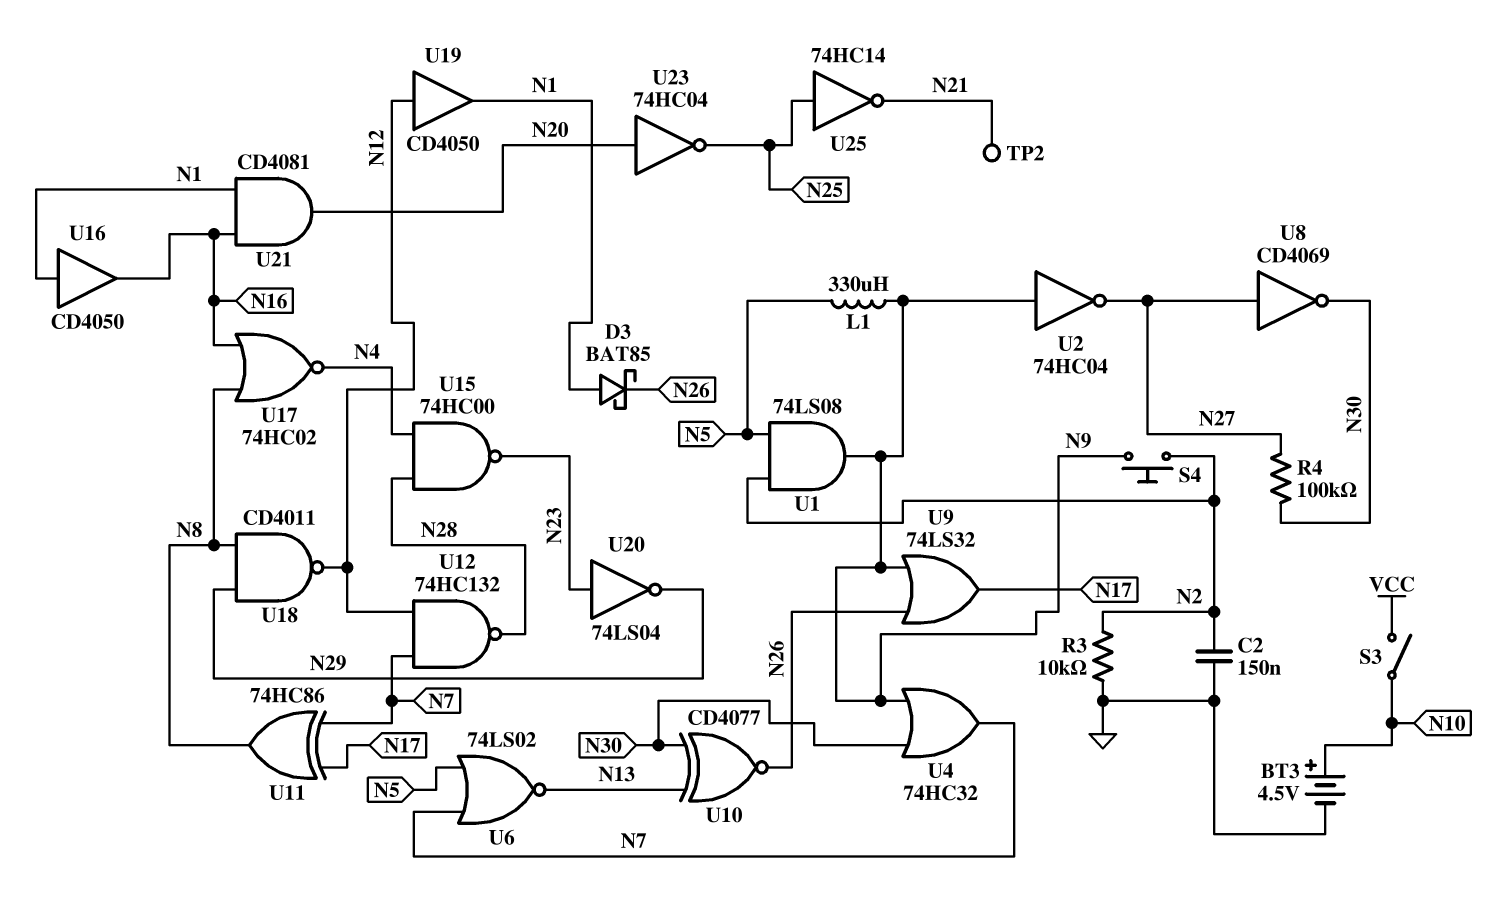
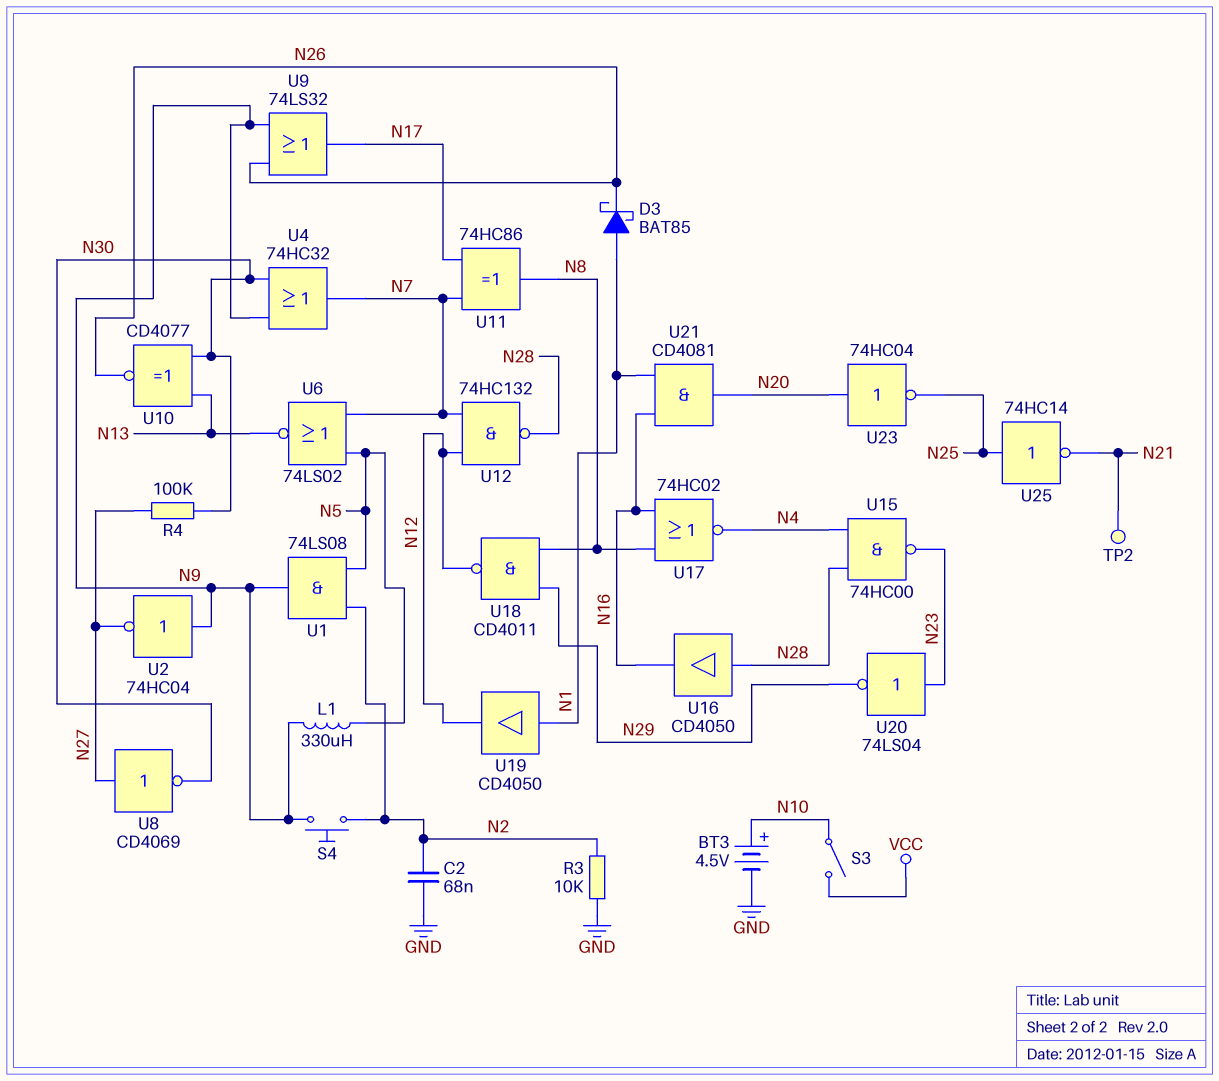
C2: 150nF (GND, N2) -> 68nF (GND, N2)
U16: buffer CD4050 (in N1, out N16) -> buffer CD4050 (in N28, out N16)
U19: buffer CD4050 (in N12, out N1) -> buffer CD4050 (in N1, out N12)

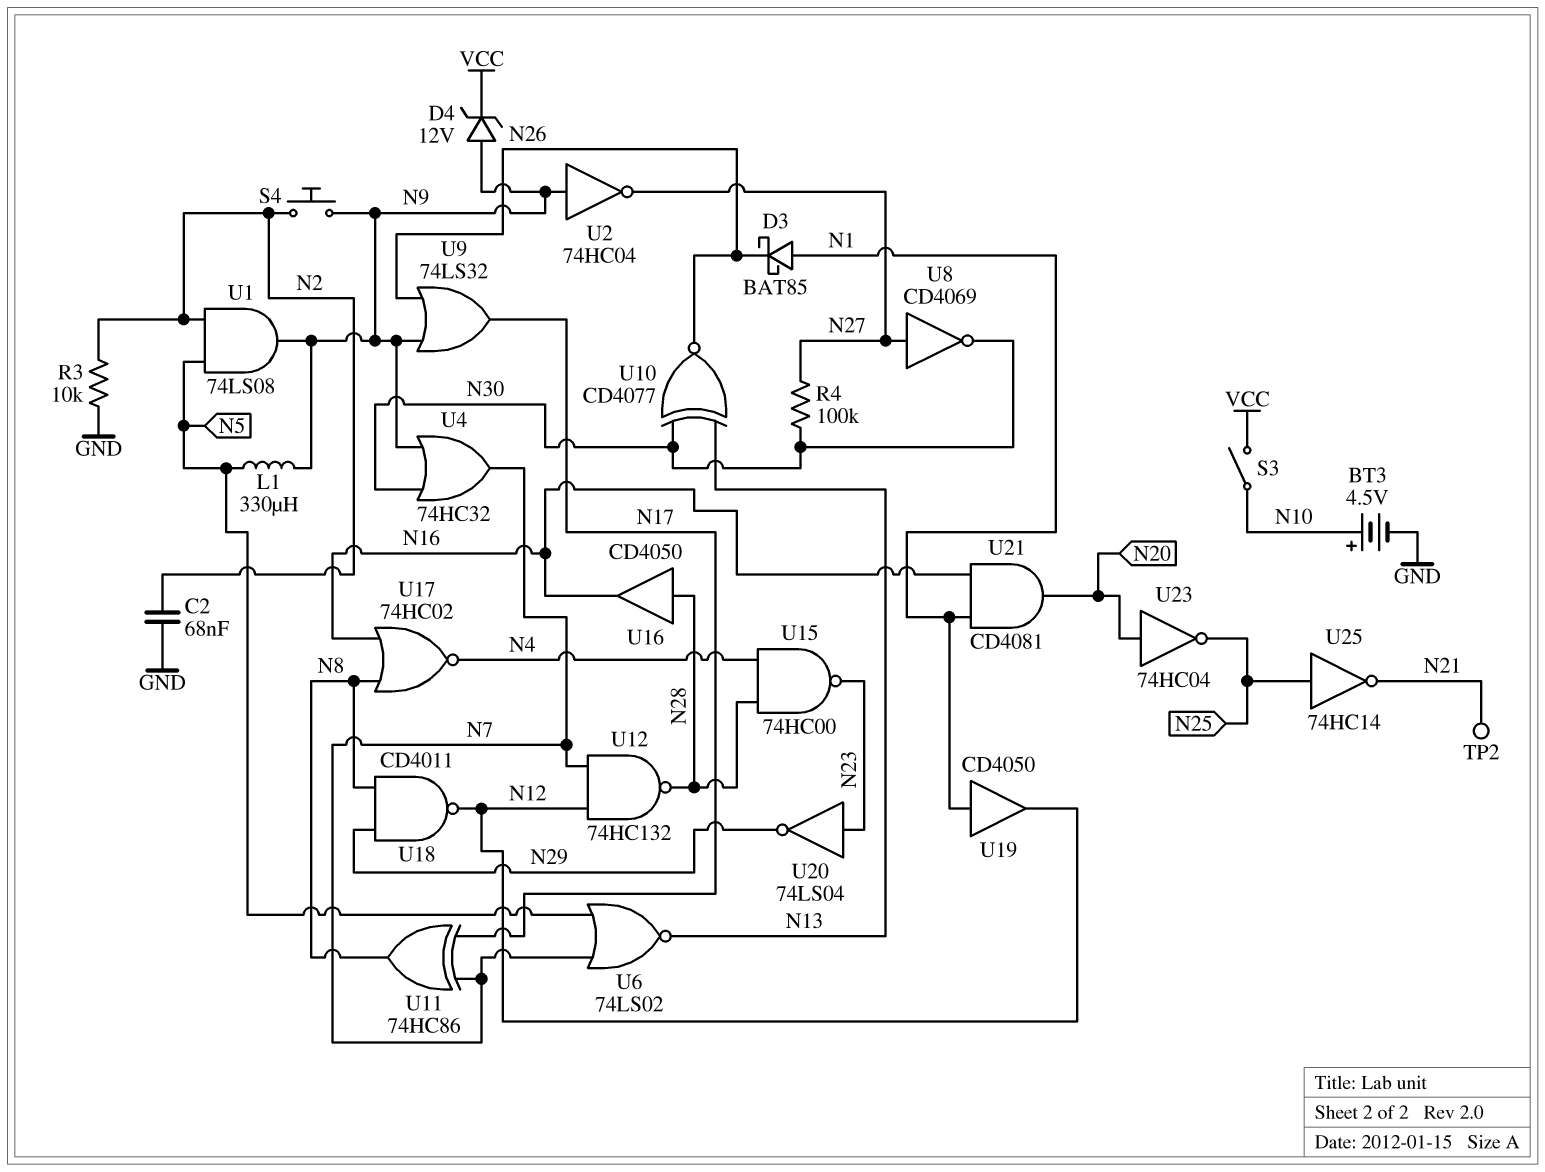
D4: none -> zener 12V (A N9, K VCC)

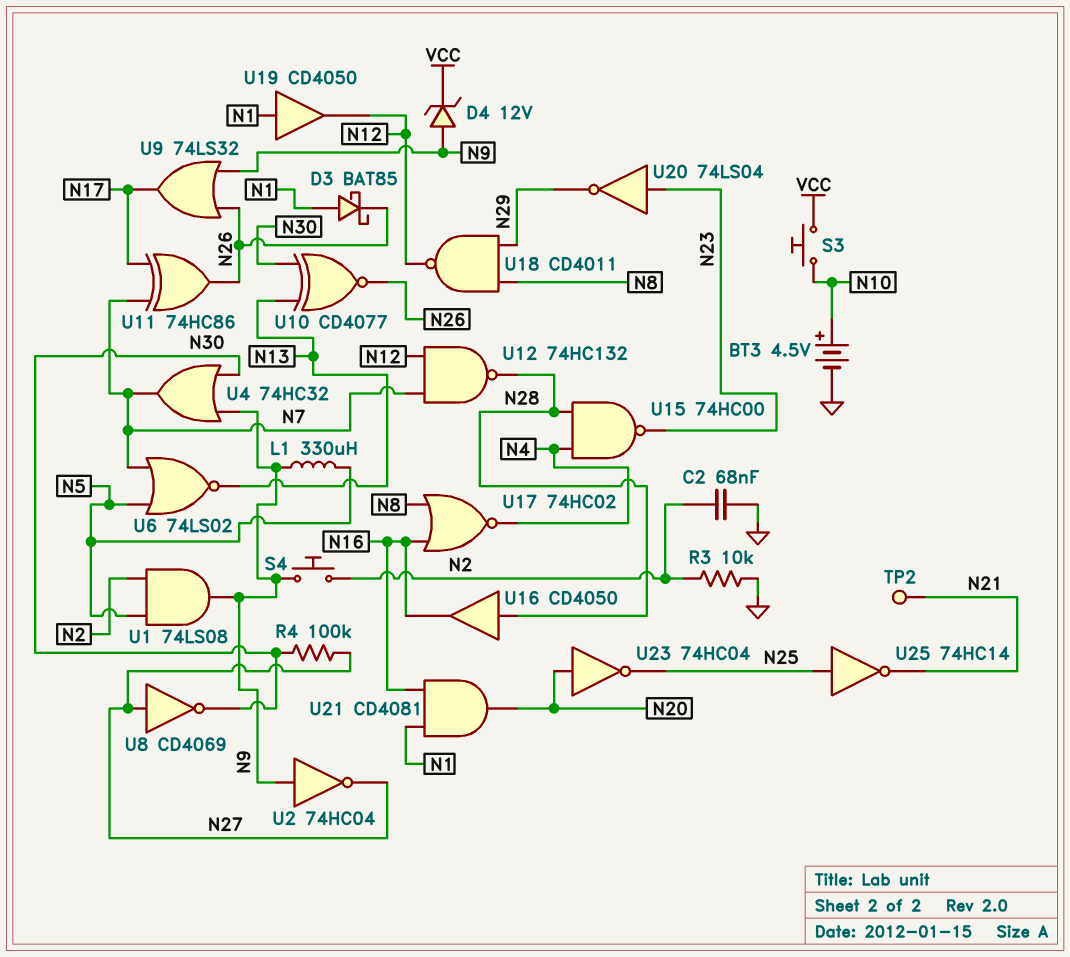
S3: switch (N10, VCC) -> button (N10, VCC)
U11: XOR 74HC86 (in N7, in N17, out N8) -> XOR 74HC86 (in N7, in N17, out N26)

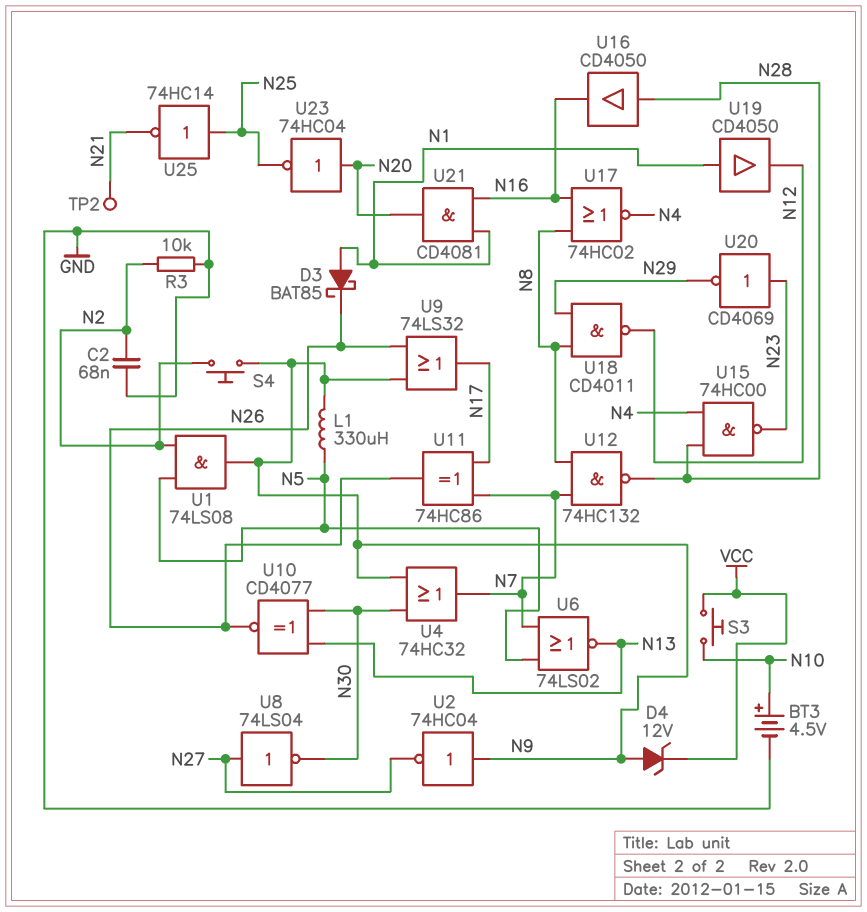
R4: 100k (N27, N30) -> none
U8: NOT CD4069 (in N27, out N30) -> NOT 74LS04 (in N27, out N30)
U12: NAND 74HC132 (in N7, in N12, out N28) -> NAND 74HC132 (in N7, in N8, out N28)
U20: NOT 74LS04 (in N23, out N29) -> NOT CD4069 (in N23, out N29)

